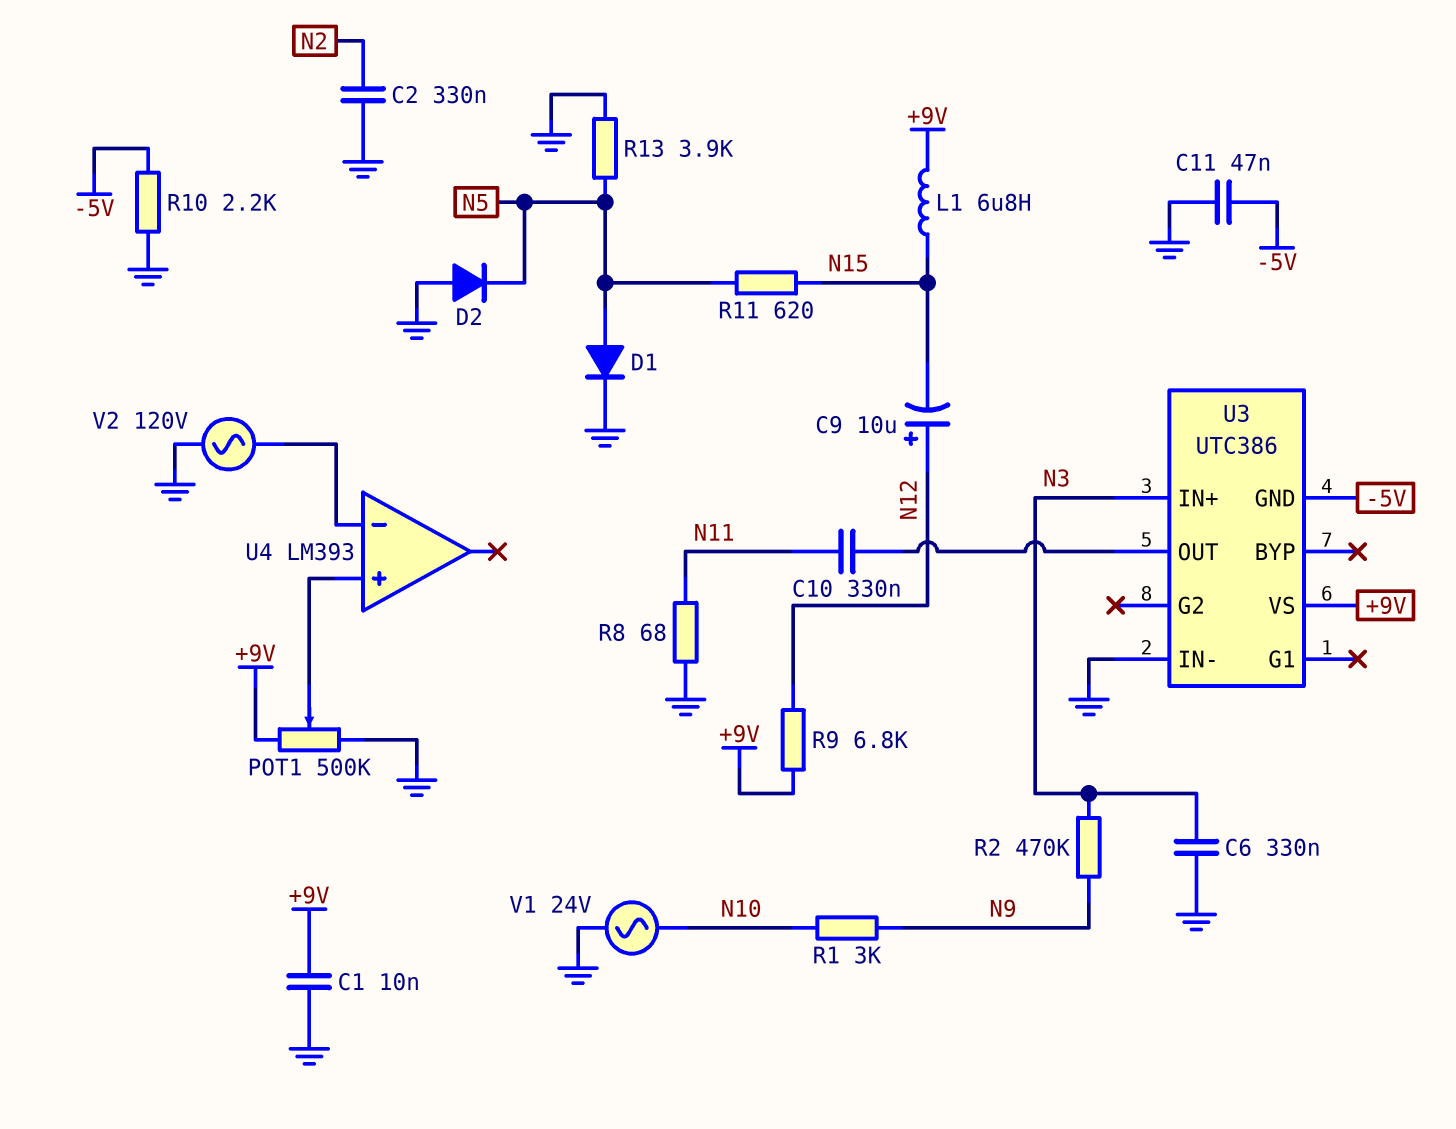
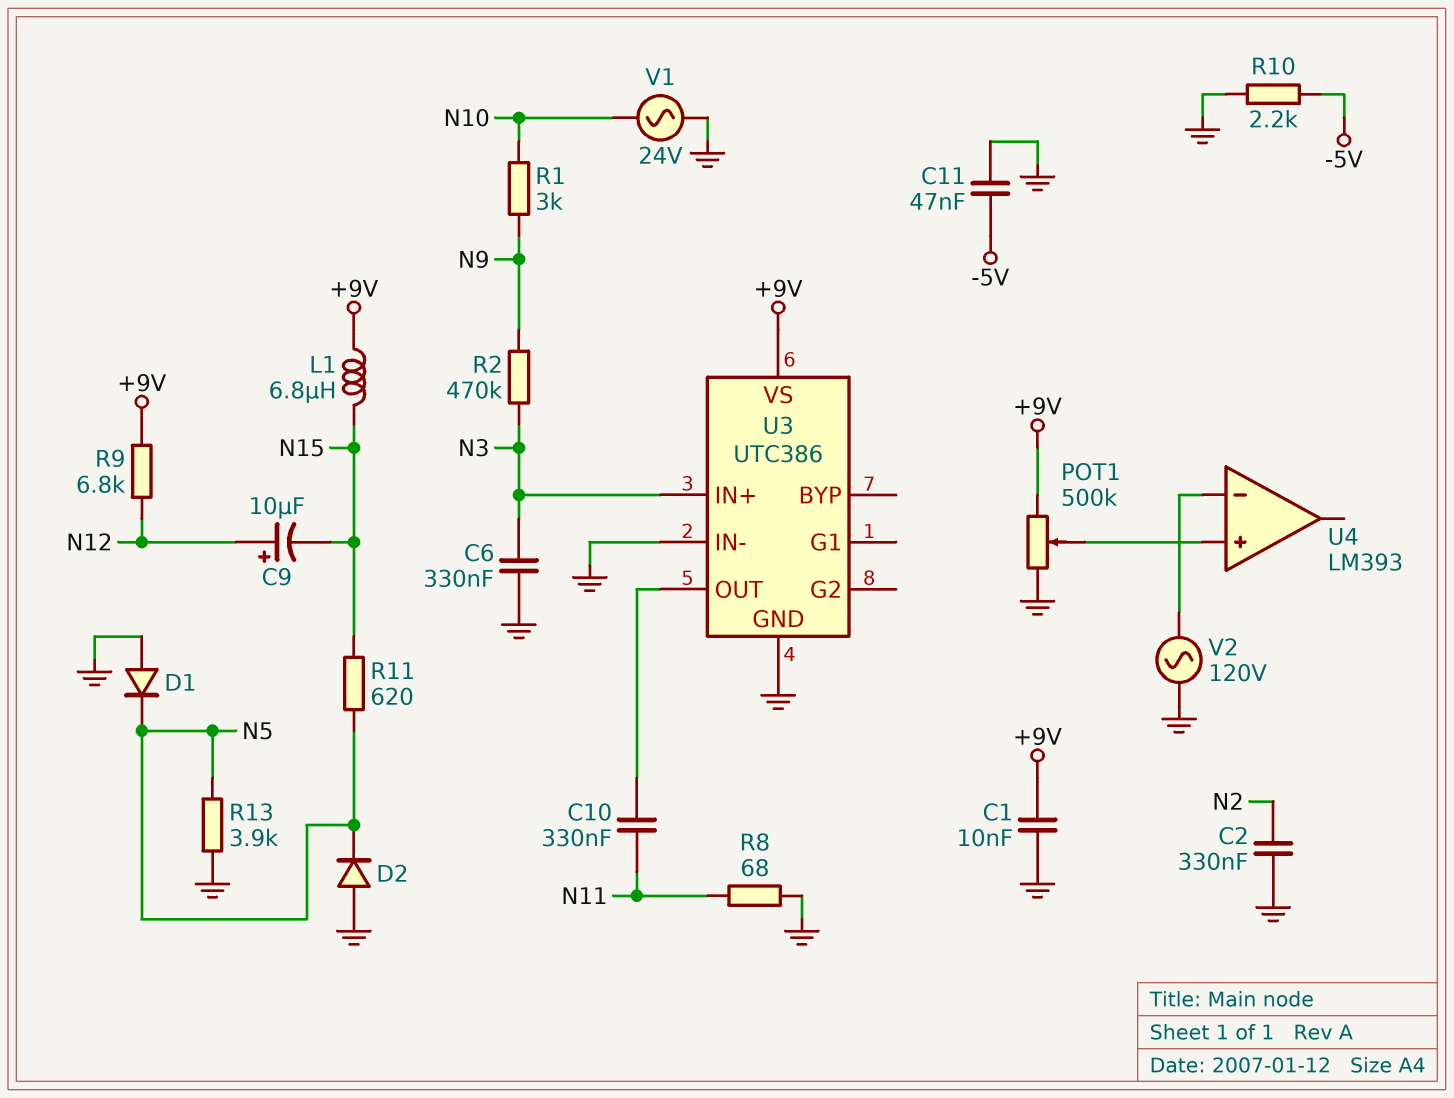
D1: diode (A N5, K GND) -> diode (A GND, K N5)
U3 pin GND: -5V -> GND

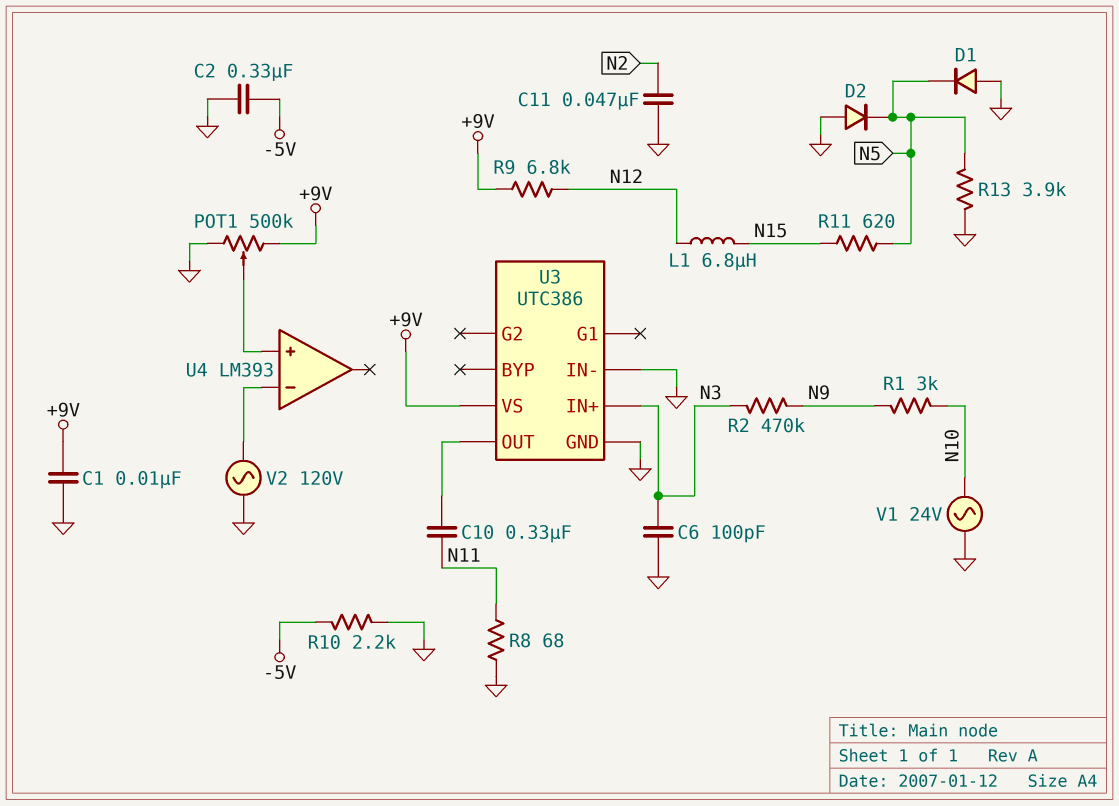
C2: 330nF (GND, N2) -> 330nF (-5V, GND)
C6: 330nF (GND, N3) -> 100pF (GND, N3)
C9: 10uF (plus N12, minus N15) -> none
C11: 47nF (-5V, GND) -> 47nF (GND, N2)
L1: 6.8uH (+9V, N15) -> 6.8uH (N12, N15)

